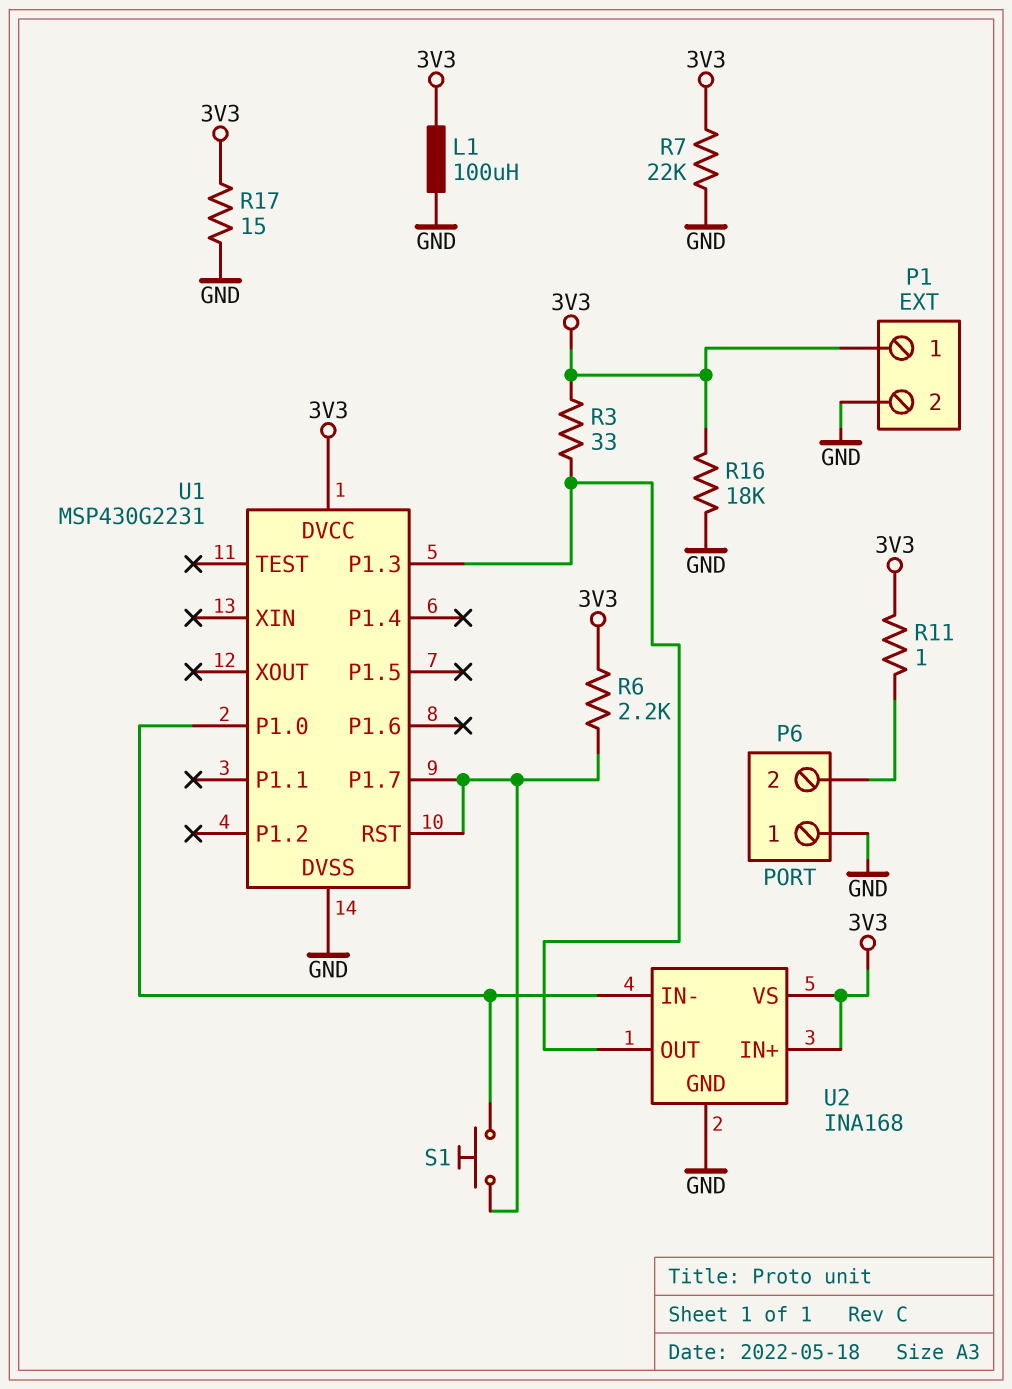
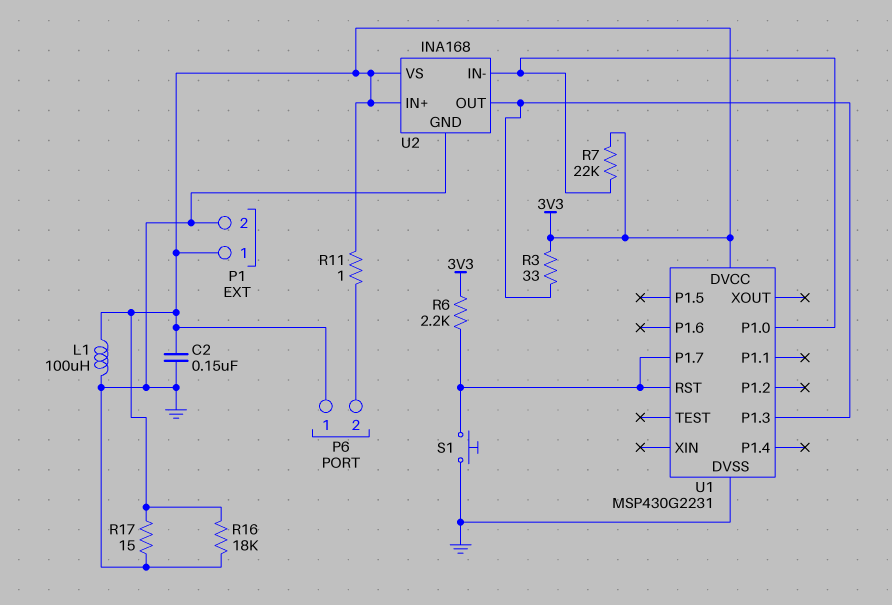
C2: none -> 150nF (3V3, GND)
P6 pin 1: GND -> 3V3
R7: 22k (3V3, GND) -> 22k (3V3, U1/P1.0)
S1: button (U1/P1.0, U1/P1.7) -> button (GND, U1/P1.7)

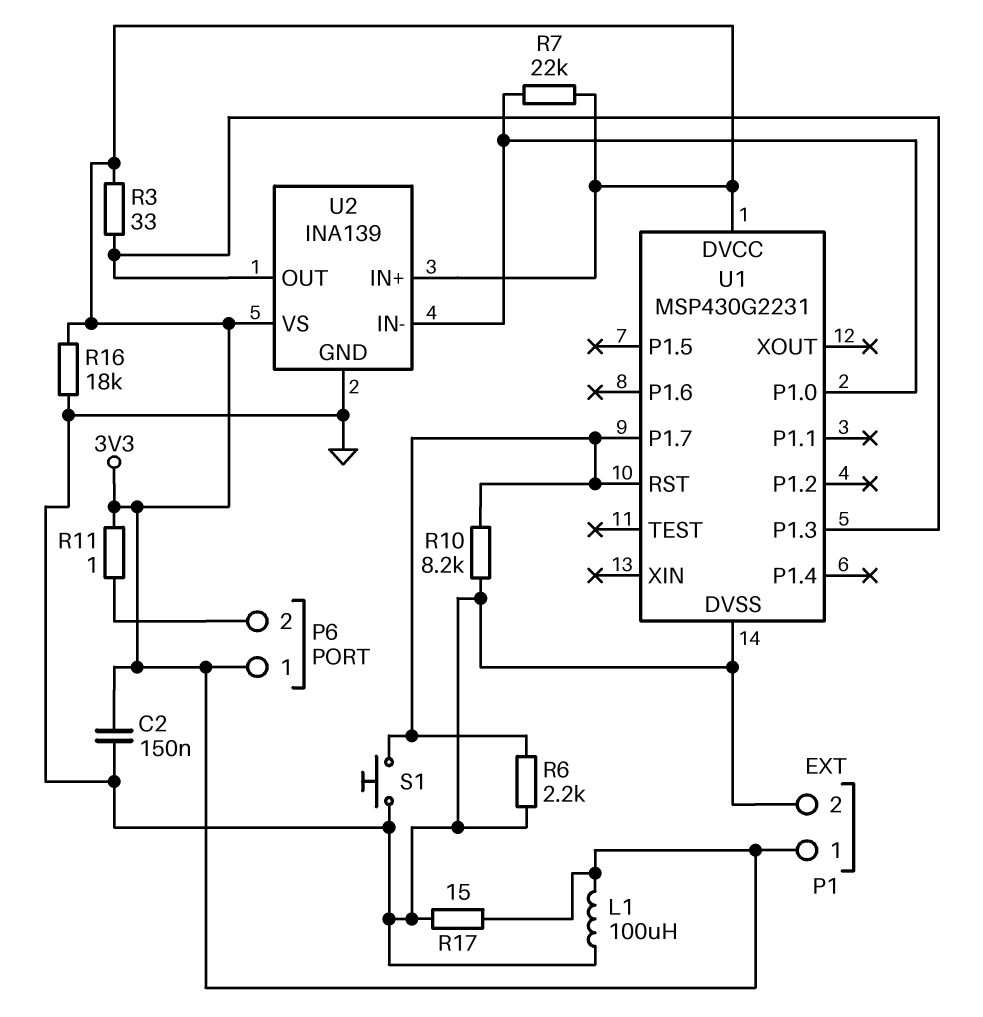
R6: 2.2k (3V3, U1/P1.7) -> 2.2k (GND, U1/P1.7)
R10: none -> 8.2k (GND, U1/P1.7)
U2: INA168 -> INA139

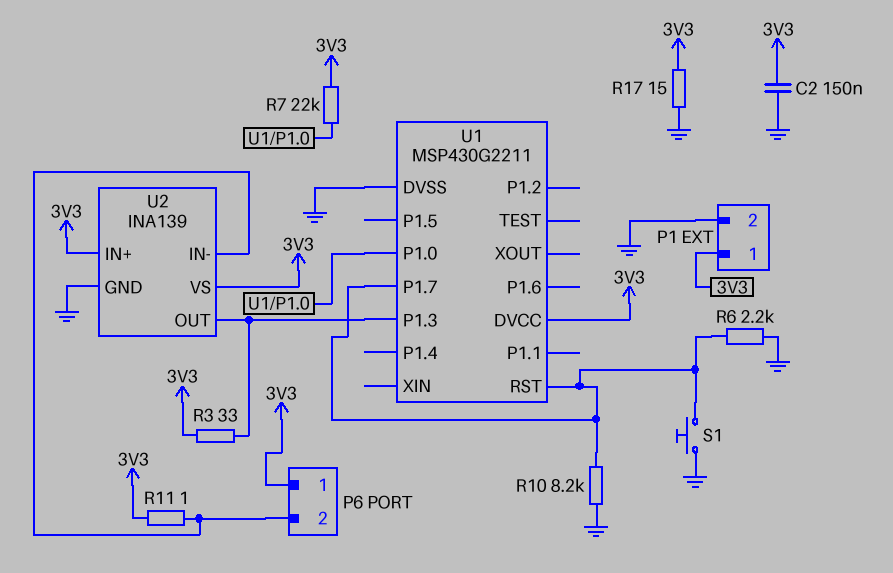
L1: 100uH (3V3, GND) -> none
R16: 18k (3V3, GND) -> none
U1: MSP430G2231 -> MSP430G2211
U2 pin IN-: U1/P1.0 -> P6/2

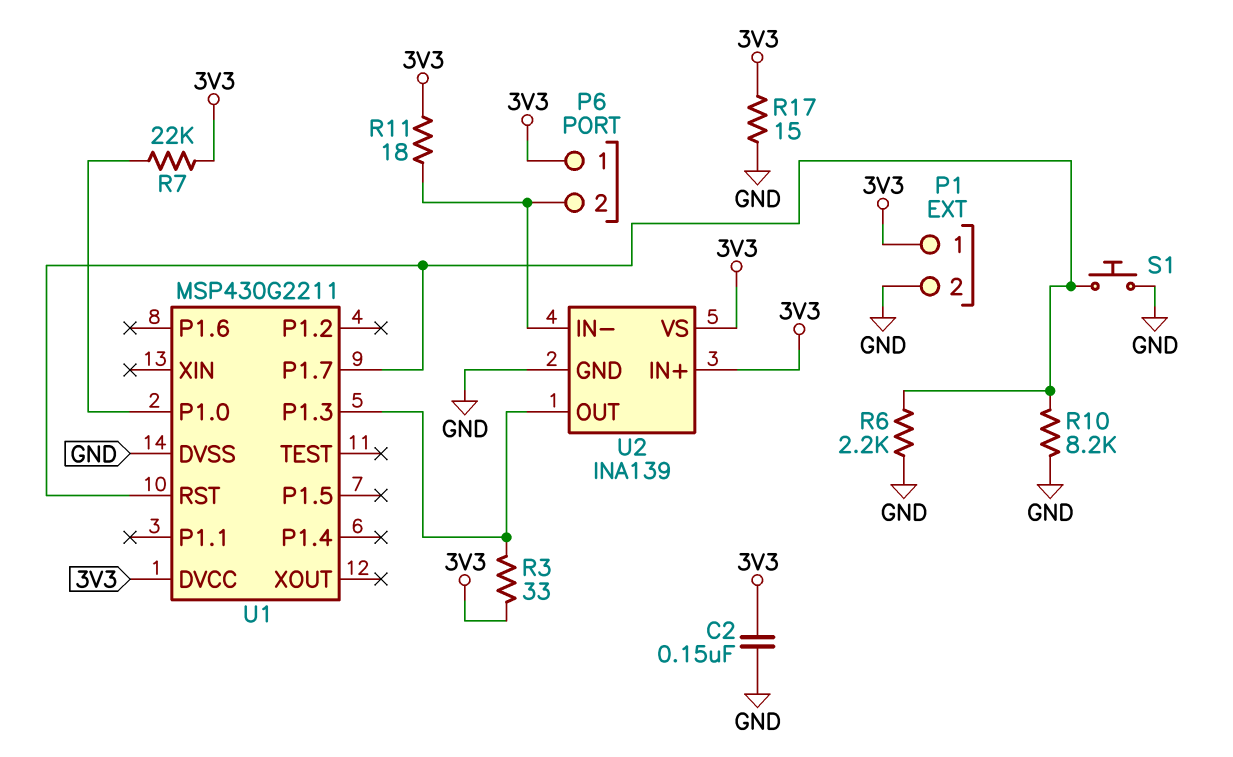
R11: 1 (3V3, P6/2) -> 18 (3V3, P6/2)

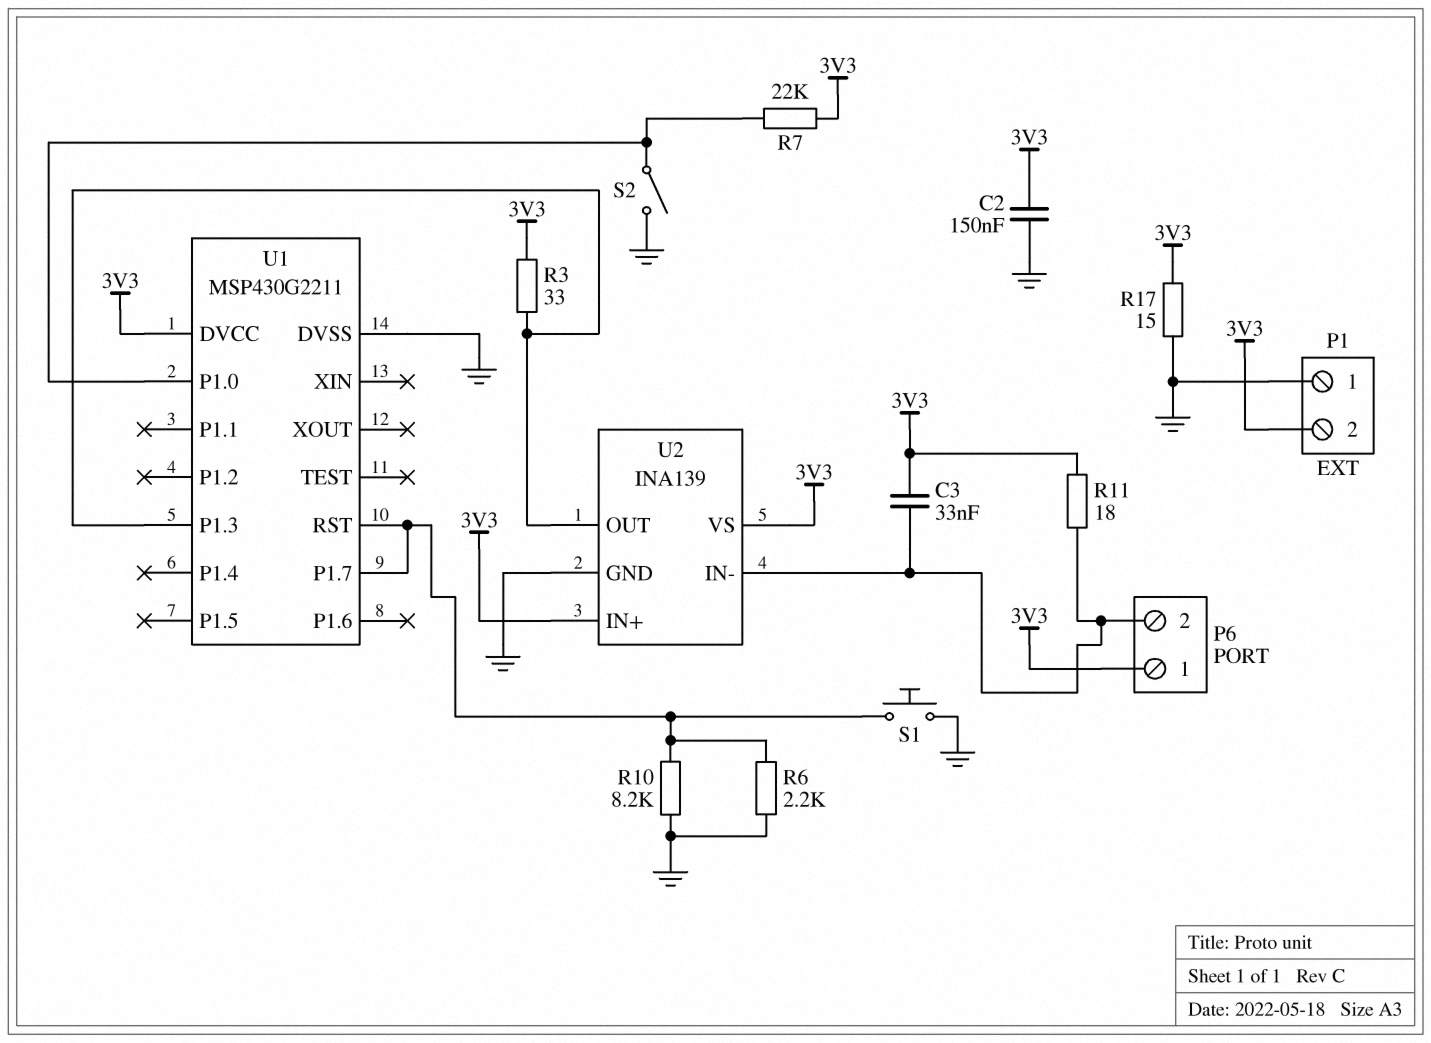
C3: none -> 33nF (3V3, P6/2)
P1 pin 1: 3V3 -> GND
P1 pin 2: GND -> 3V3
S2: none -> switch (GND, U1/P1.0)

